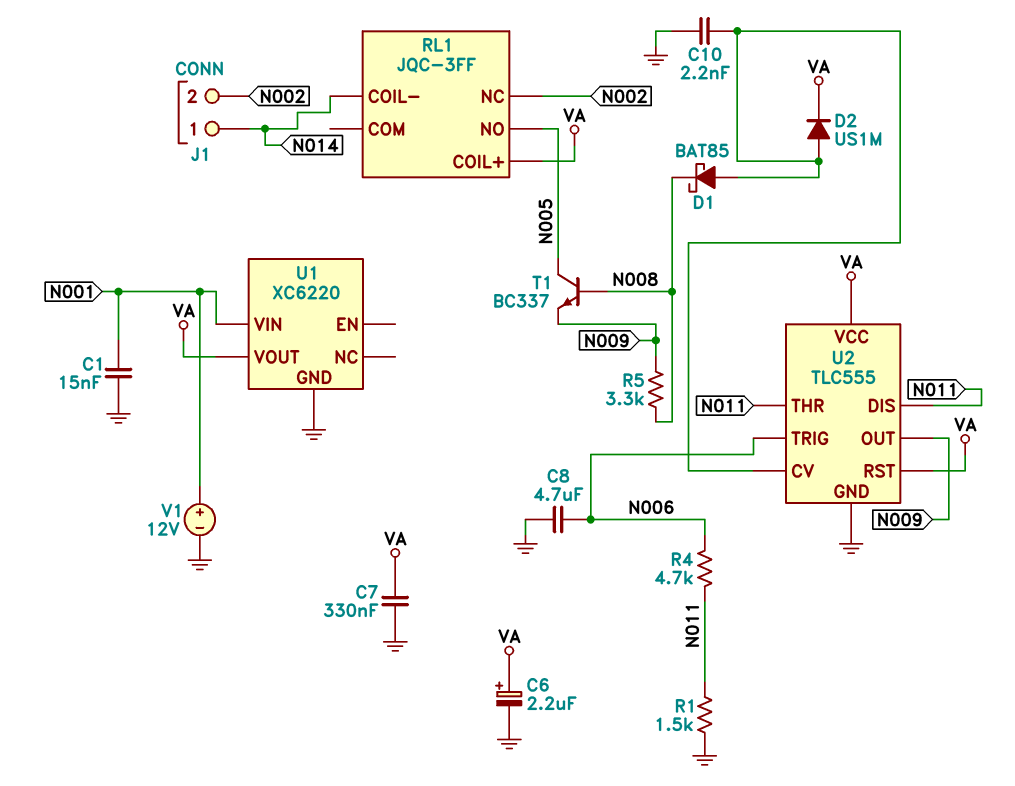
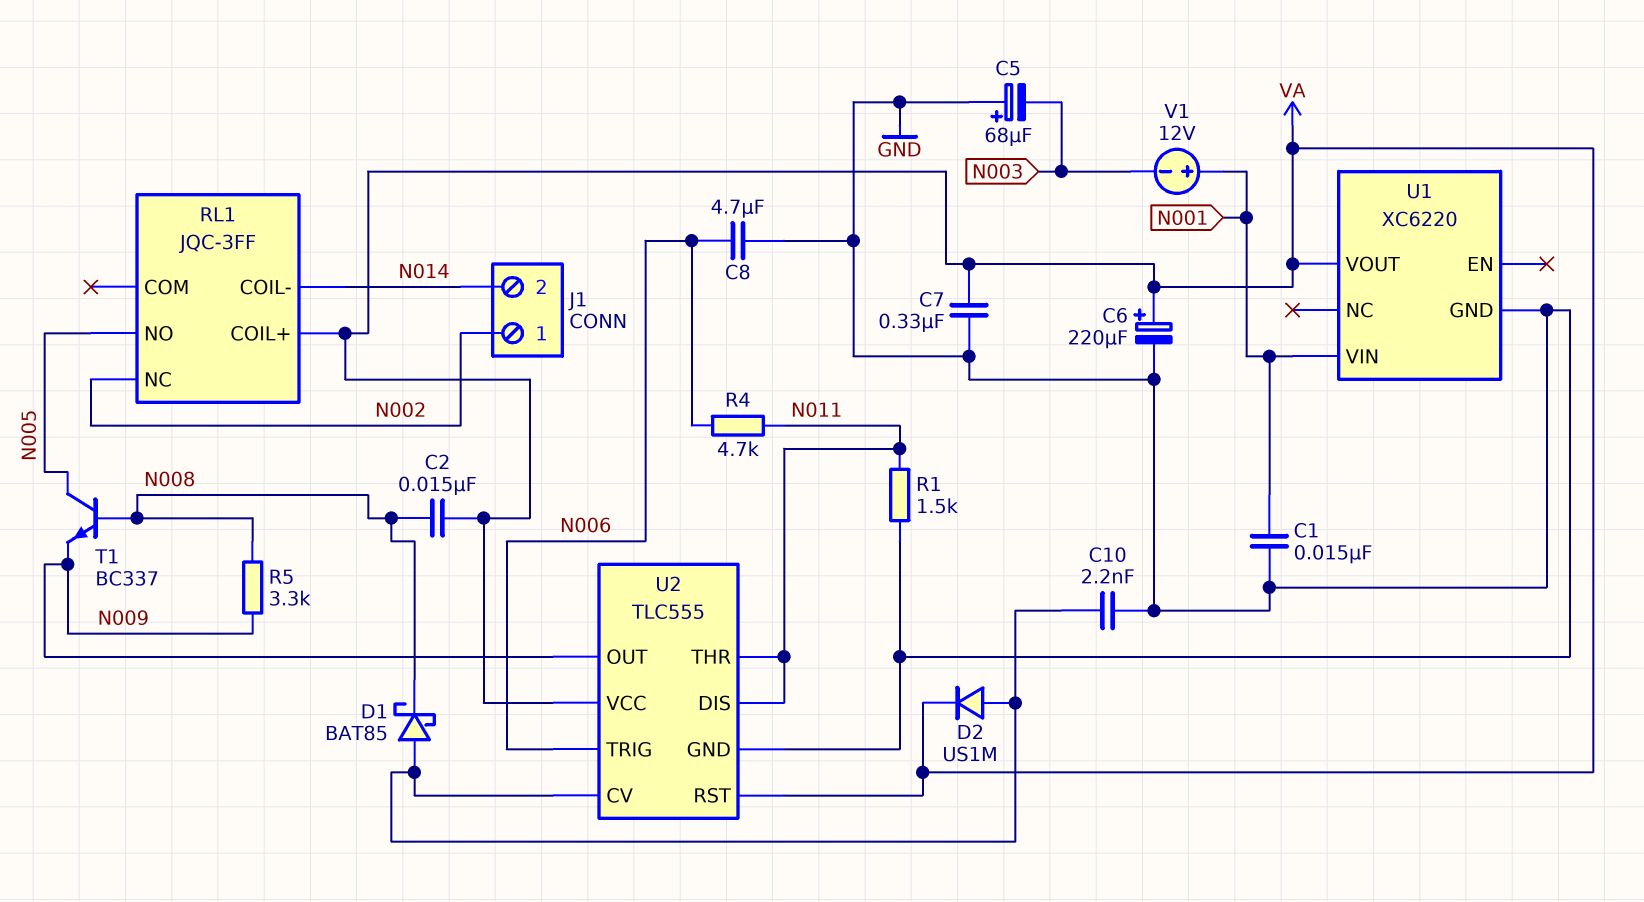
C2: none -> 15nF (N008, VA)
C5: none -> 68uF (plus GND, minus N003)
C6: 2.2uF (plus VA, minus GND) -> 220uF (plus VA, minus GND)
J1 pin 1: N014 -> N002
J1 pin 2: N002 -> N014
V1: 12V (plus N001, minus GND) -> 12V (plus N001, minus N003)

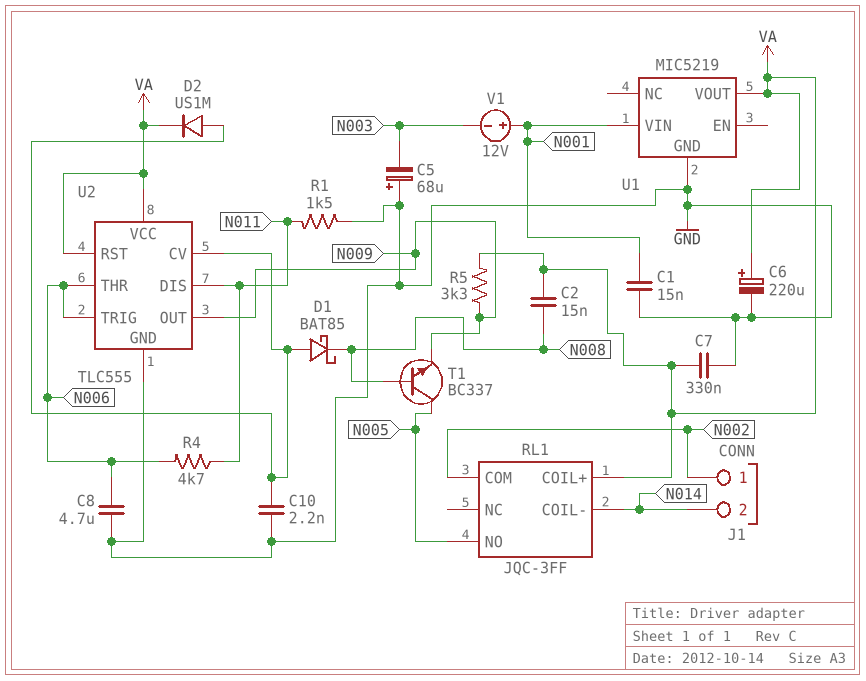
R5: 3.3k (N008, N009) -> 3.3k (N009, VA)
RL1 pin COM: none -> N002
RL1 pin NC: N002 -> none
U1: XC6220 -> MIC5219
U2 pin THR: N011 -> N006

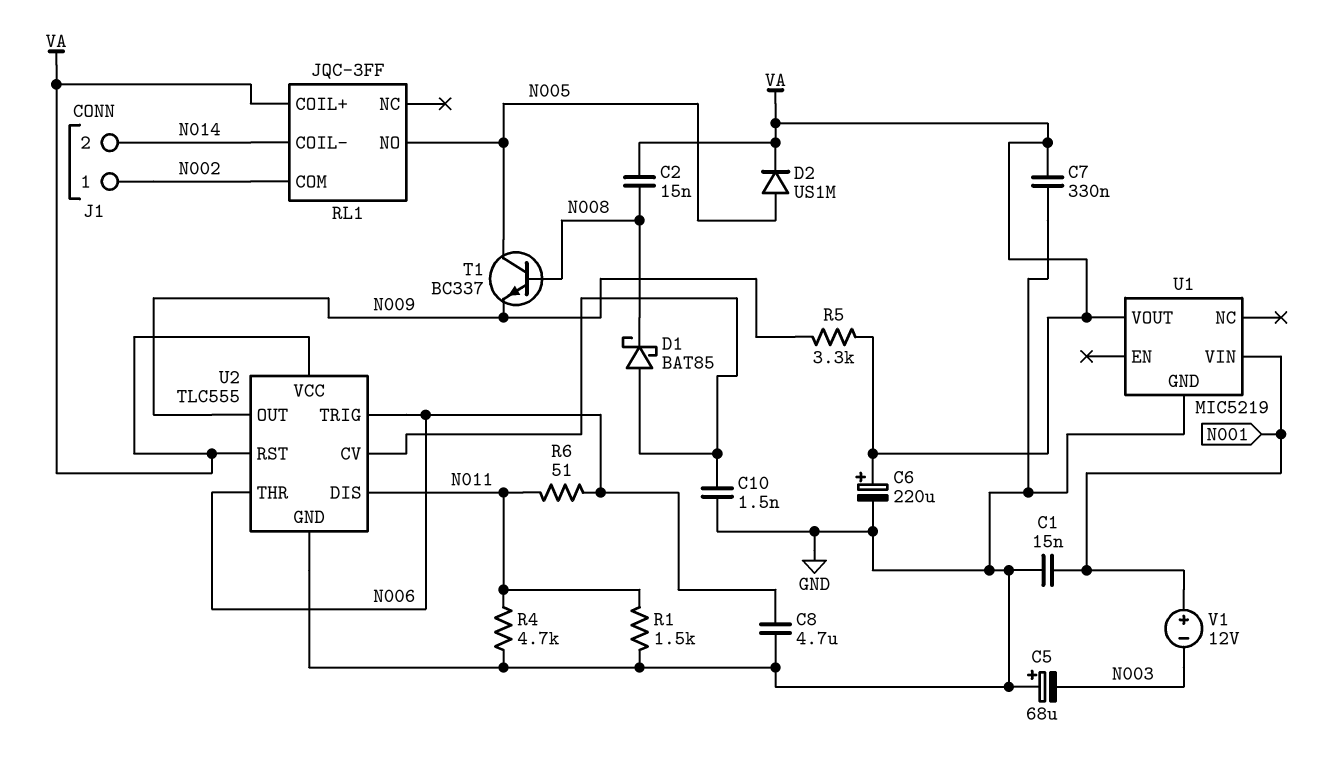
C10: 2.2nF (GND, U2/CV) -> 1.5nF (GND, U2/CV)
D2: diode US1M (A U2/CV, K VA) -> diode US1M (A N005, K VA)
R4: 4.7k (N006, N011) -> 4.7k (GND, N011)
R6: none -> 51 (N006, N011)

